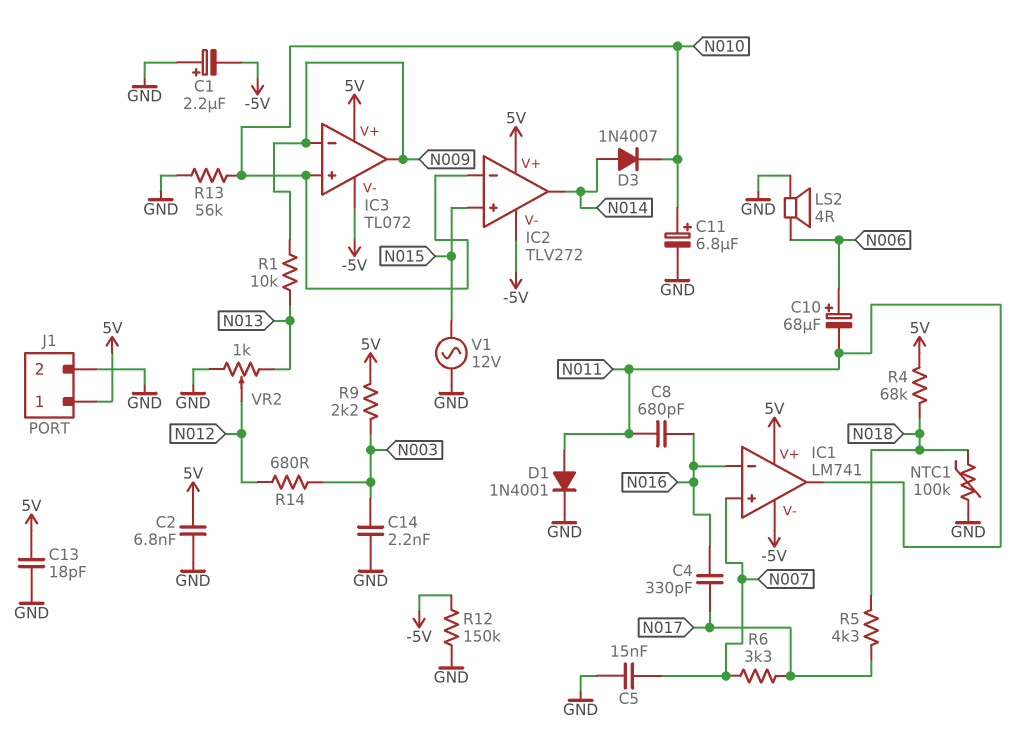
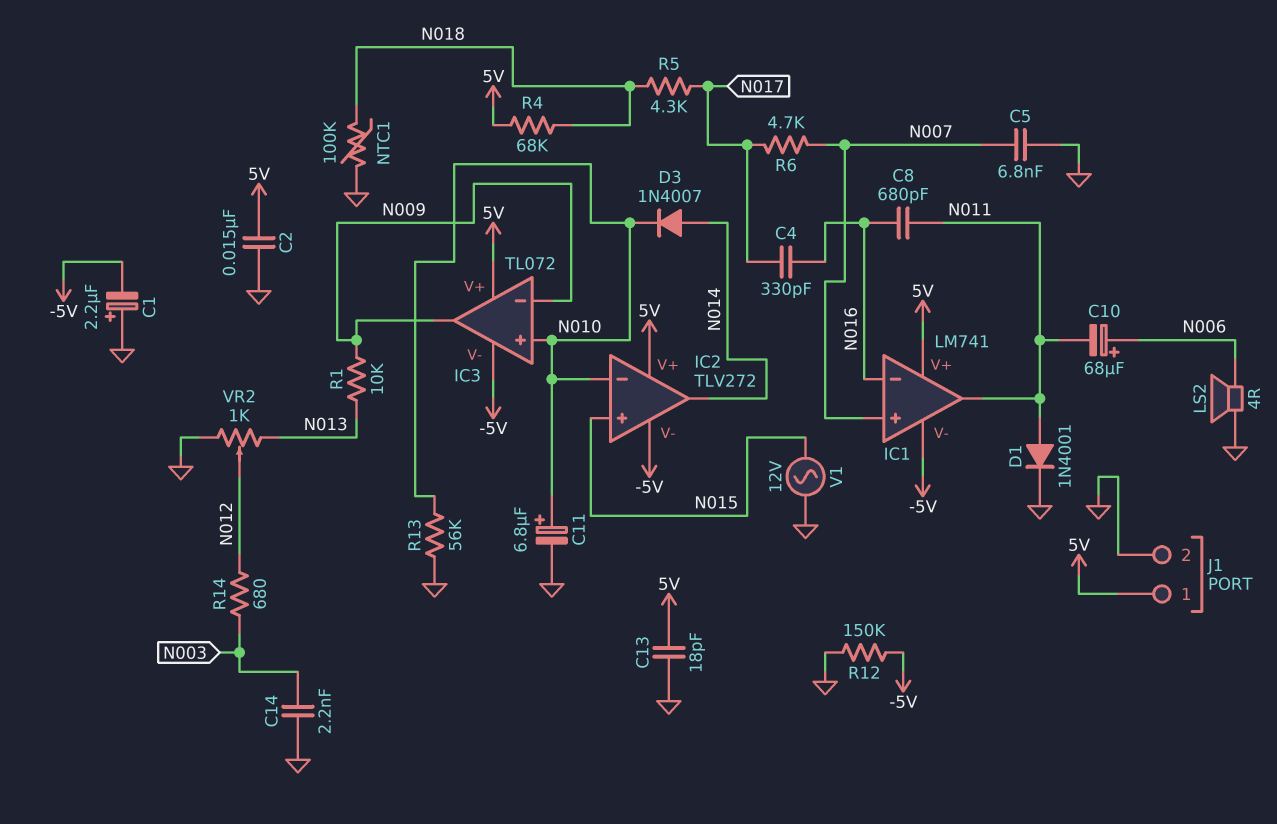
C2: 6.8nF (5V, GND) -> 15nF (5V, GND)
C5: 15nF (GND, N007) -> 6.8nF (GND, N007)
R6: 3.3k (N007, N017) -> 4.7k (N007, N017)
R9: 2.2k (5V, N003) -> none

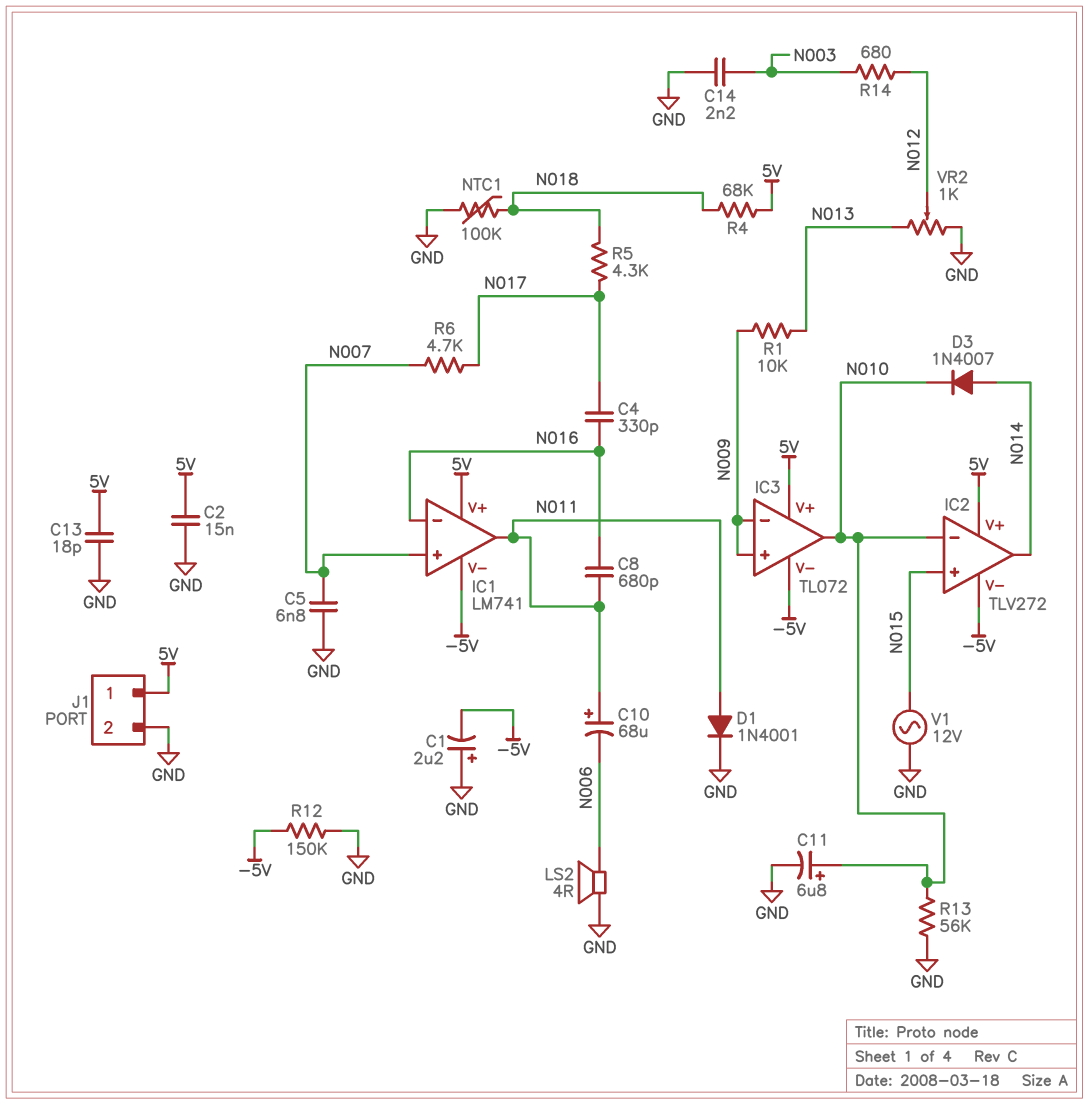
C10: 68uF (plus N006, minus N011) -> 68uF (plus N011, minus N006)
IC3 pin in+: N010 -> N009
IC3 pin out: N009 -> N010

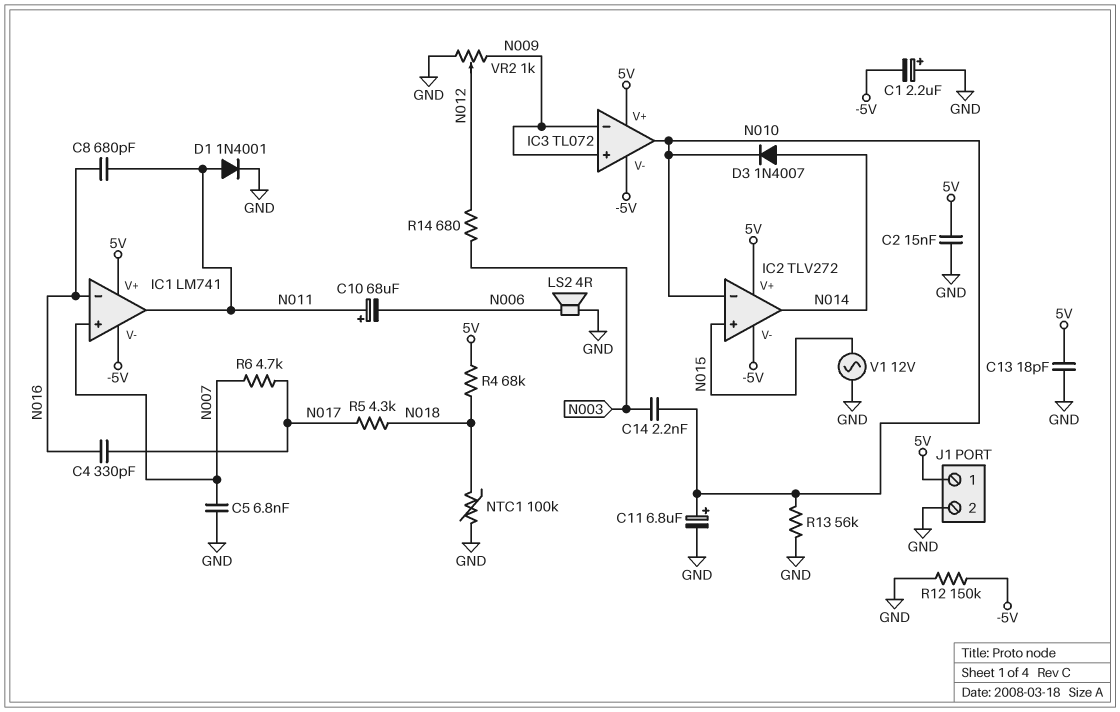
C14: 2.2nF (GND, N003) -> 2.2nF (N003, N010)
R1: 10k (N009, N013) -> none
VR2: 1k (GND, N013, wiper N012) -> 1k (GND, N009, wiper N012)

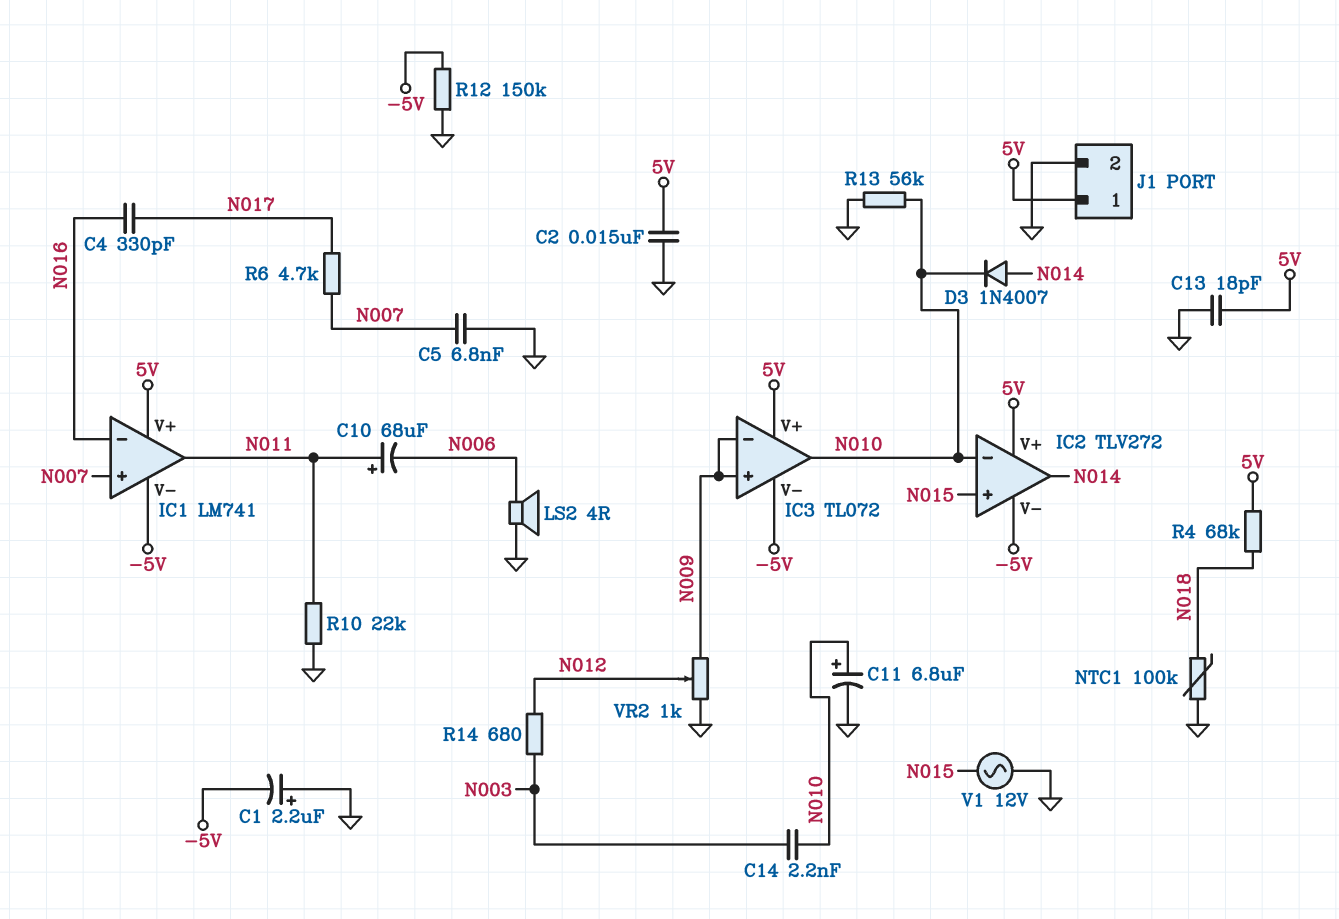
C8: 680pF (N011, N016) -> none
D1: diode 1N4001 (A N011, K GND) -> none
R5: 4.3k (N017, N018) -> none
R10: none -> 22k (GND, N011)

